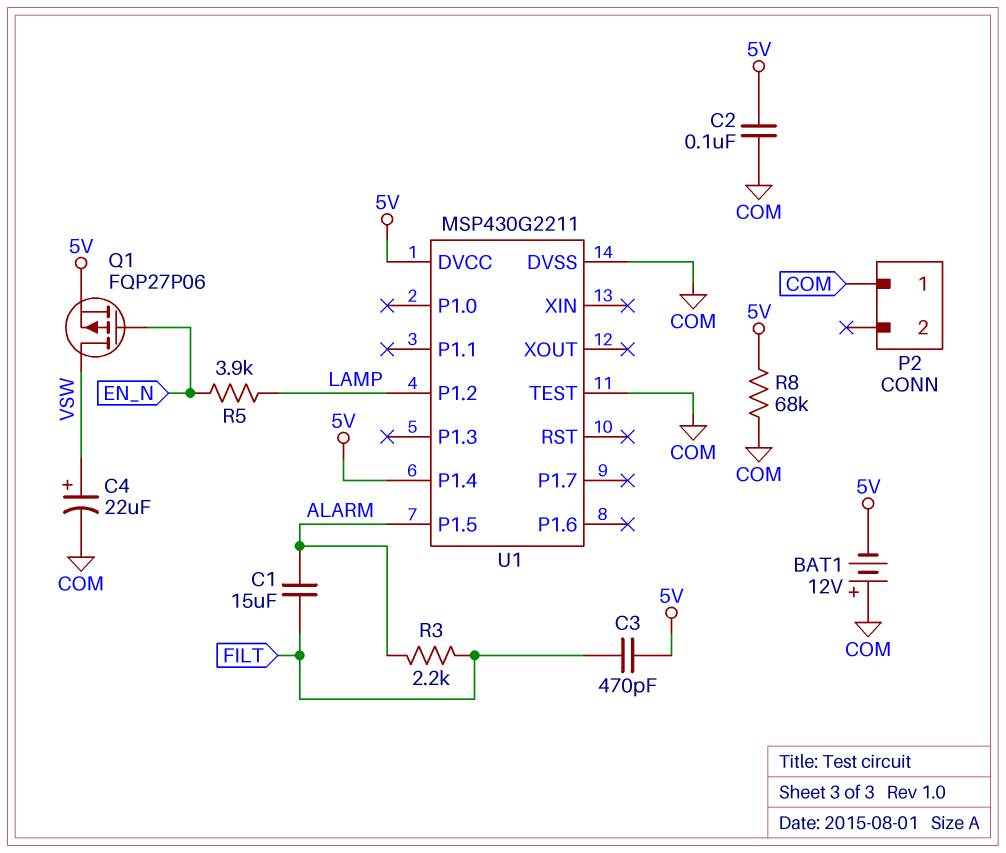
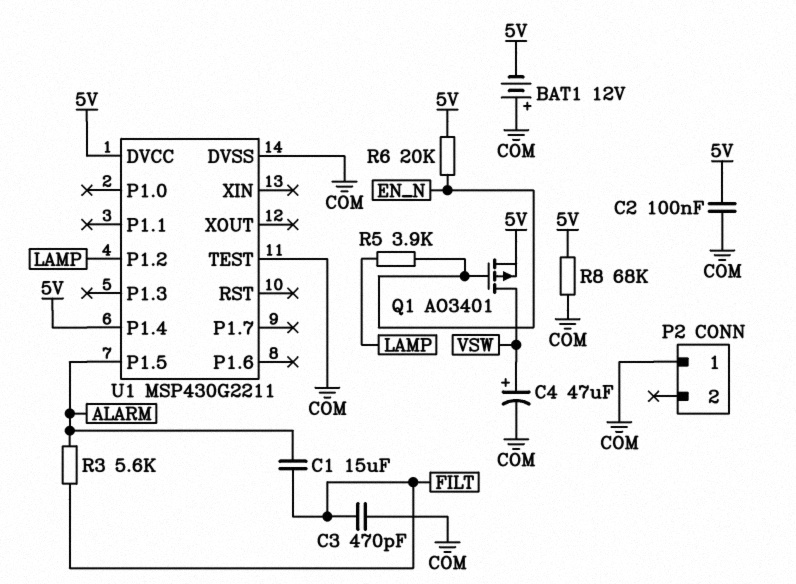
C3: 470pF (5V, FILT) -> 470pF (COM, FILT)
C4: 22uF (plus VSW, minus COM) -> 47uF (plus VSW, minus COM)
Q1: PMOS FQP27P06 (G EN_N, D VSW, S 5V) -> PMOS AO3401 (G EN_N, D VSW, S 5V)
R3: 2.2k (ALARM, FILT) -> 5.6k (ALARM, FILT)
R6: none -> 20k (5V, EN_N)

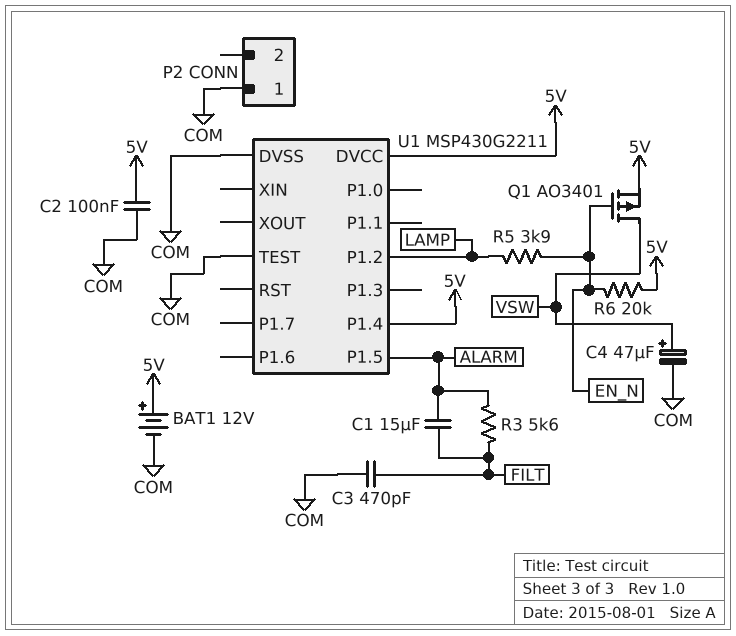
BAT1: 12V (plus COM, minus 5V) -> 12V (plus 5V, minus COM)
R8: 68k (5V, COM) -> none

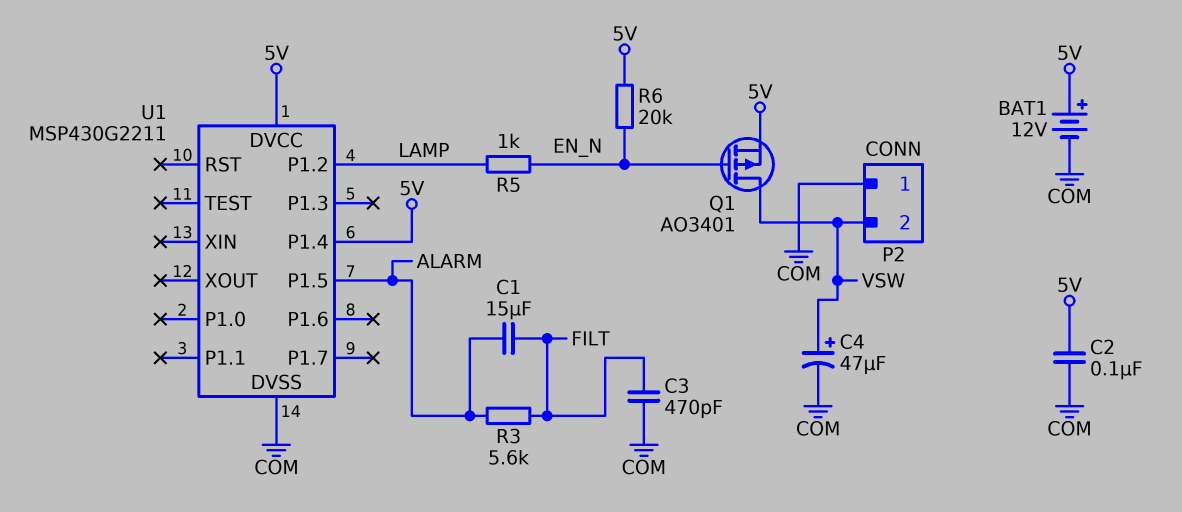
P2 pin 2: none -> VSW
R5: 3.9k (EN_N, LAMP) -> 1k (EN_N, LAMP)
U1 pin TEST: COM -> none

